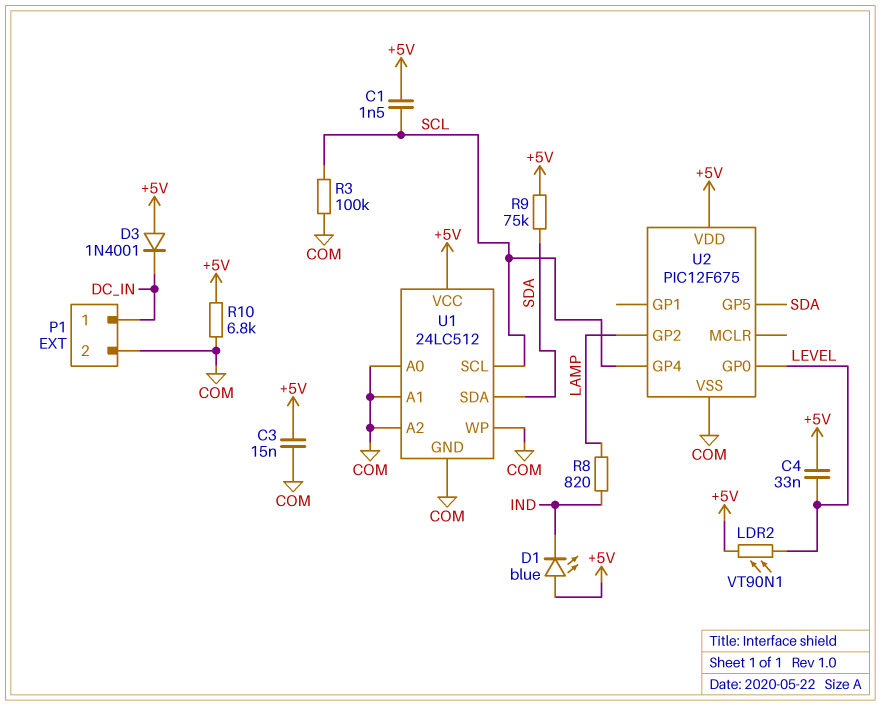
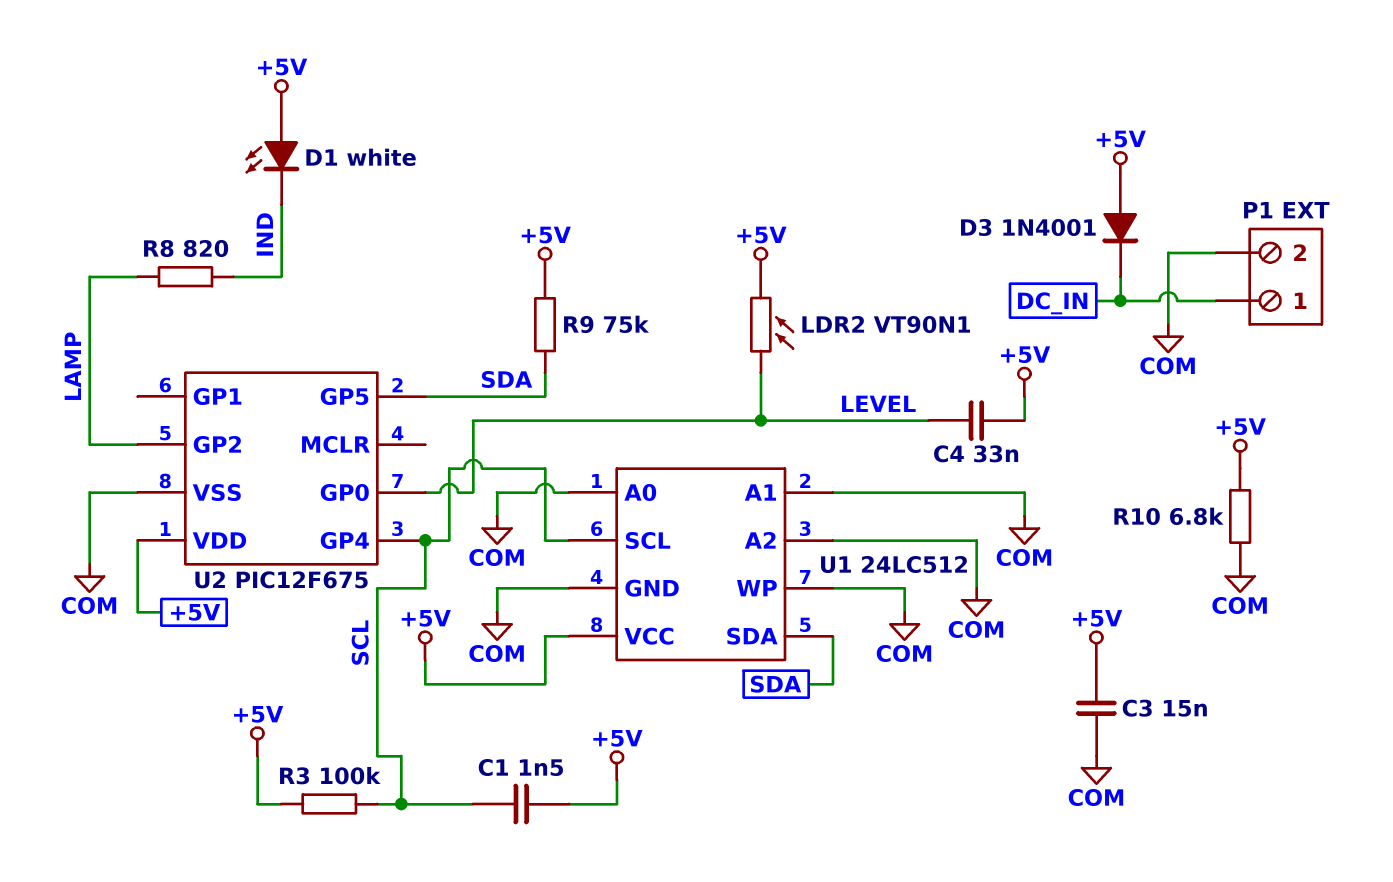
D1: LED blue (A +5V, K IND) -> LED white (A +5V, K IND)
R3: 100k (COM, SCL) -> 100k (+5V, SCL)

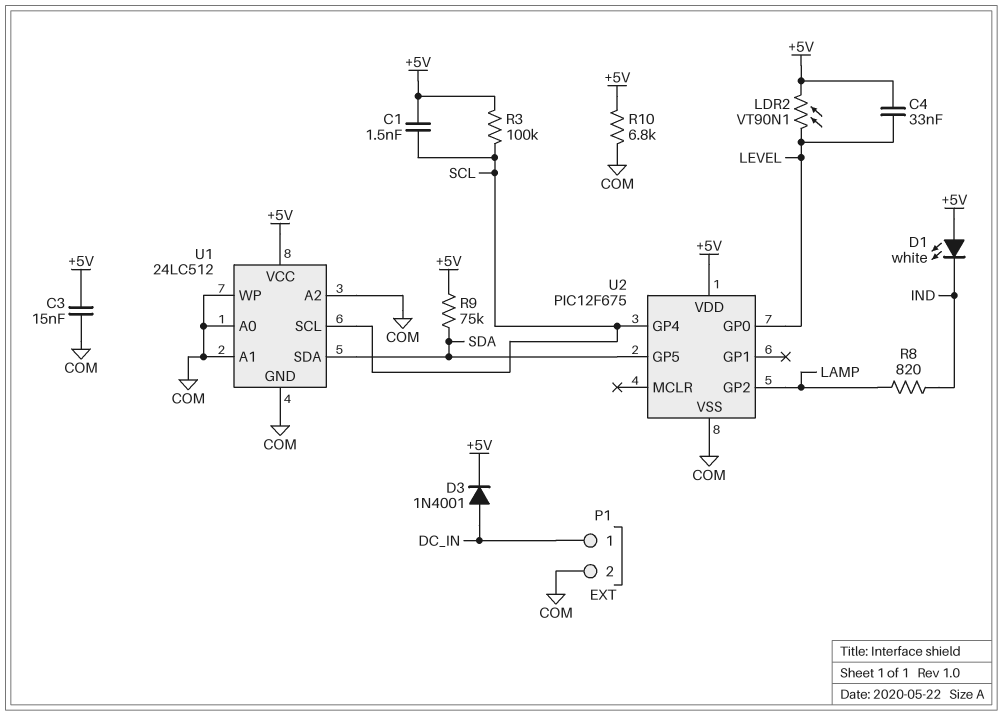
D3: diode 1N4001 (A +5V, K DC_IN) -> diode 1N4001 (A DC_IN, K +5V)

